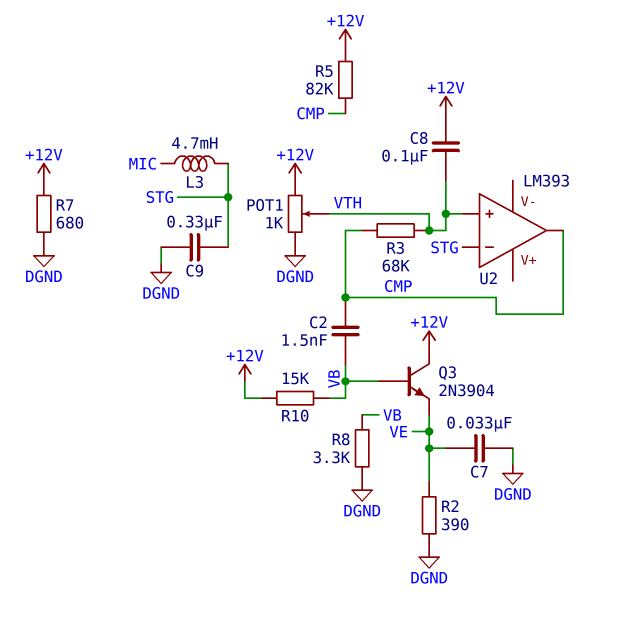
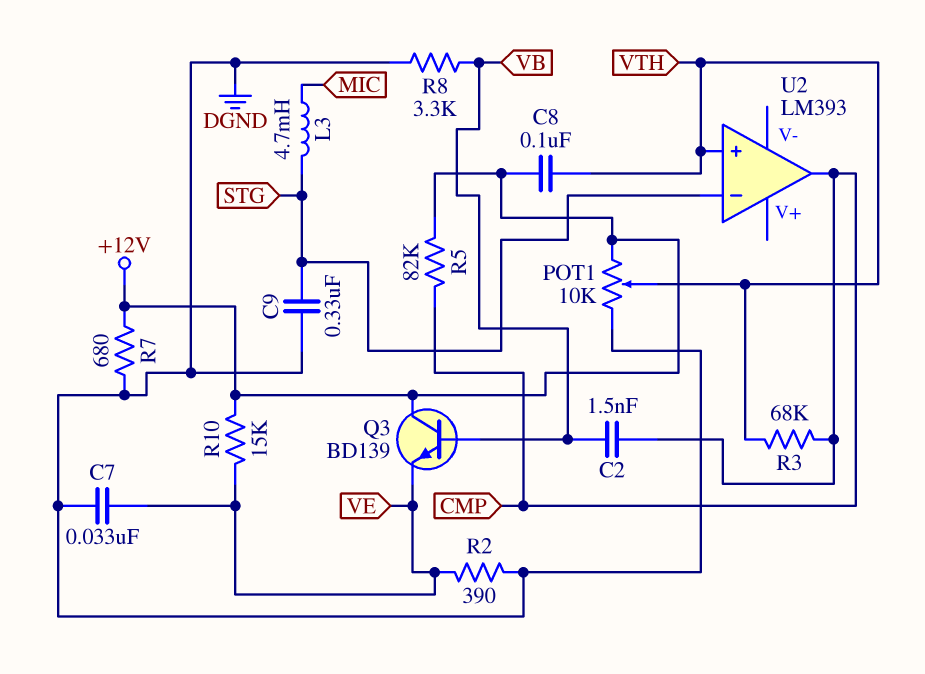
POT1: 1k (+12V, DGND, wiper VTH) -> 10k (+12V, DGND, wiper VTH)
Q3: NPN 2N3904 (B VB, C +12V, E VE) -> NPN BD139 (B VB, C +12V, E VE)
R10: 15k (+12V, VB) -> 15k (+12V, VE)

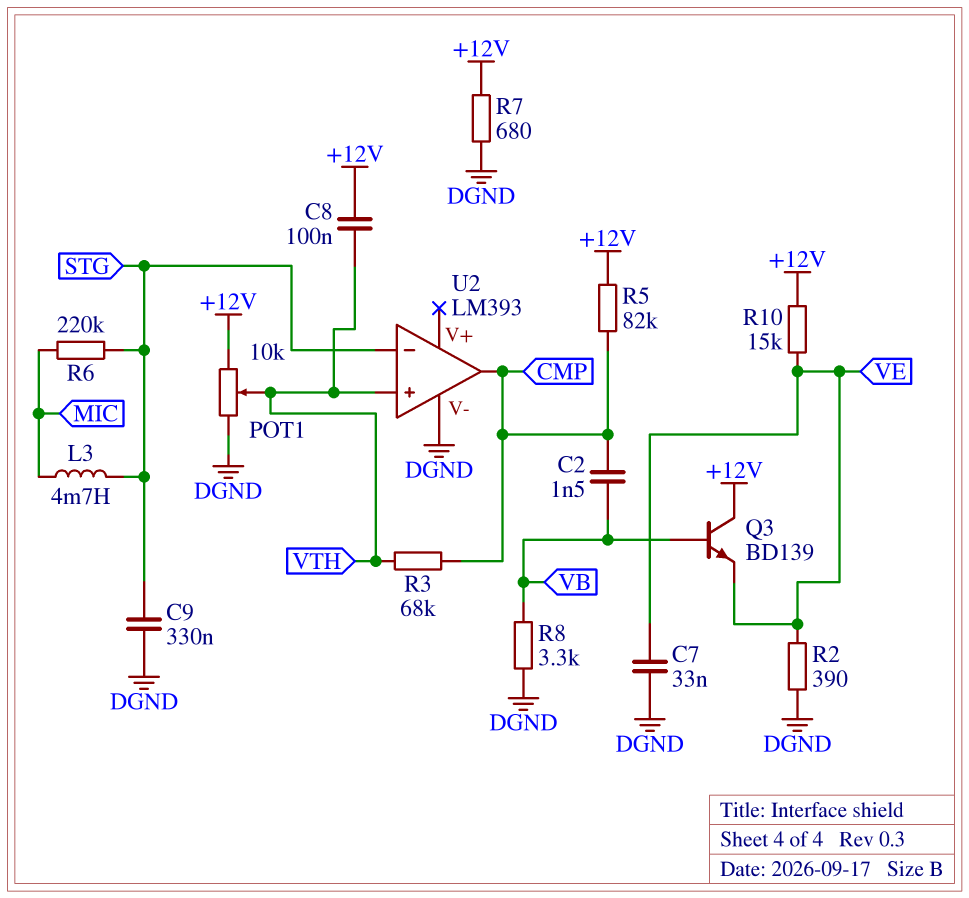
R6: none -> 220k (MIC, STG)
U2 pin V-: none -> DGND

